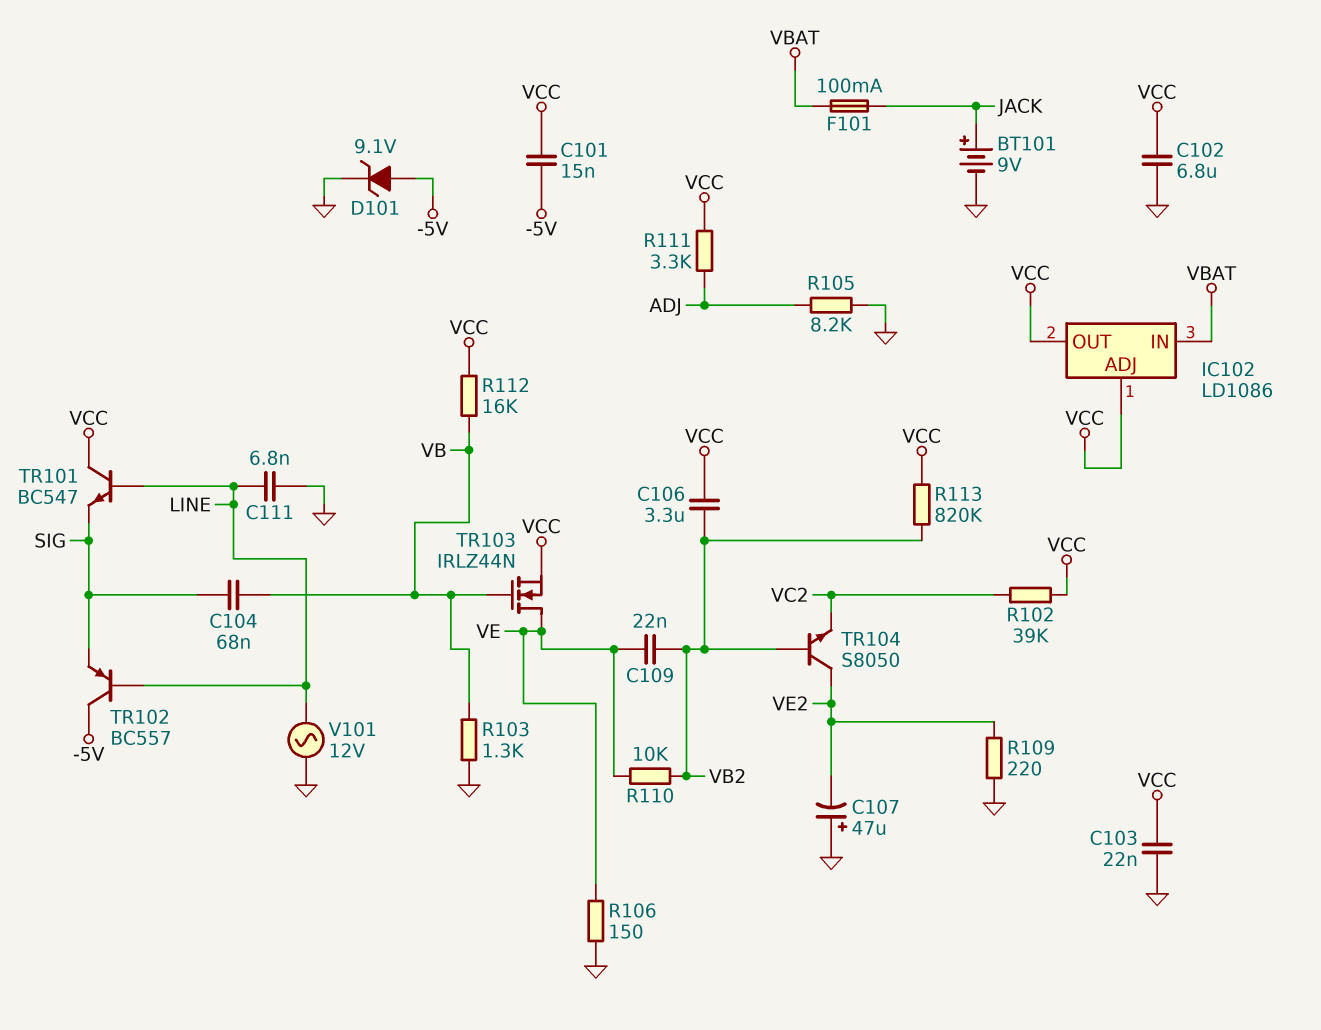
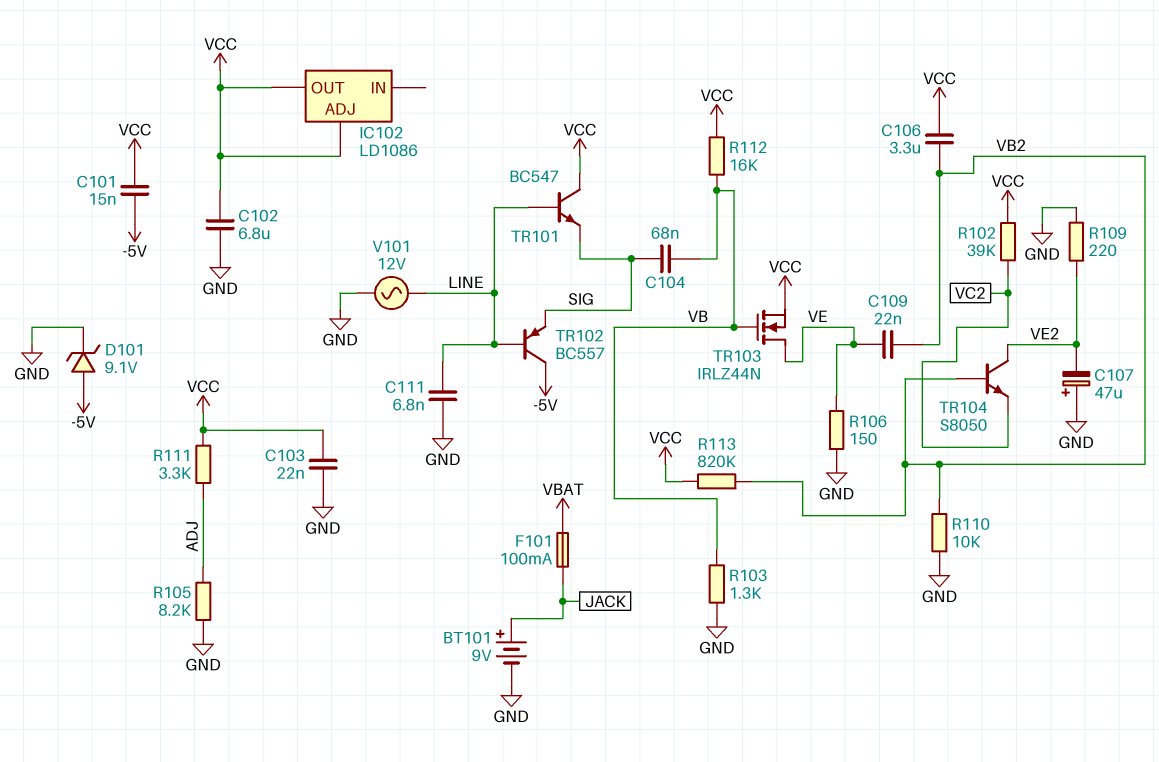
IC102 pin IN: VBAT -> none
R110: 10k (VB2, VE) -> 10k (GND, VB2)

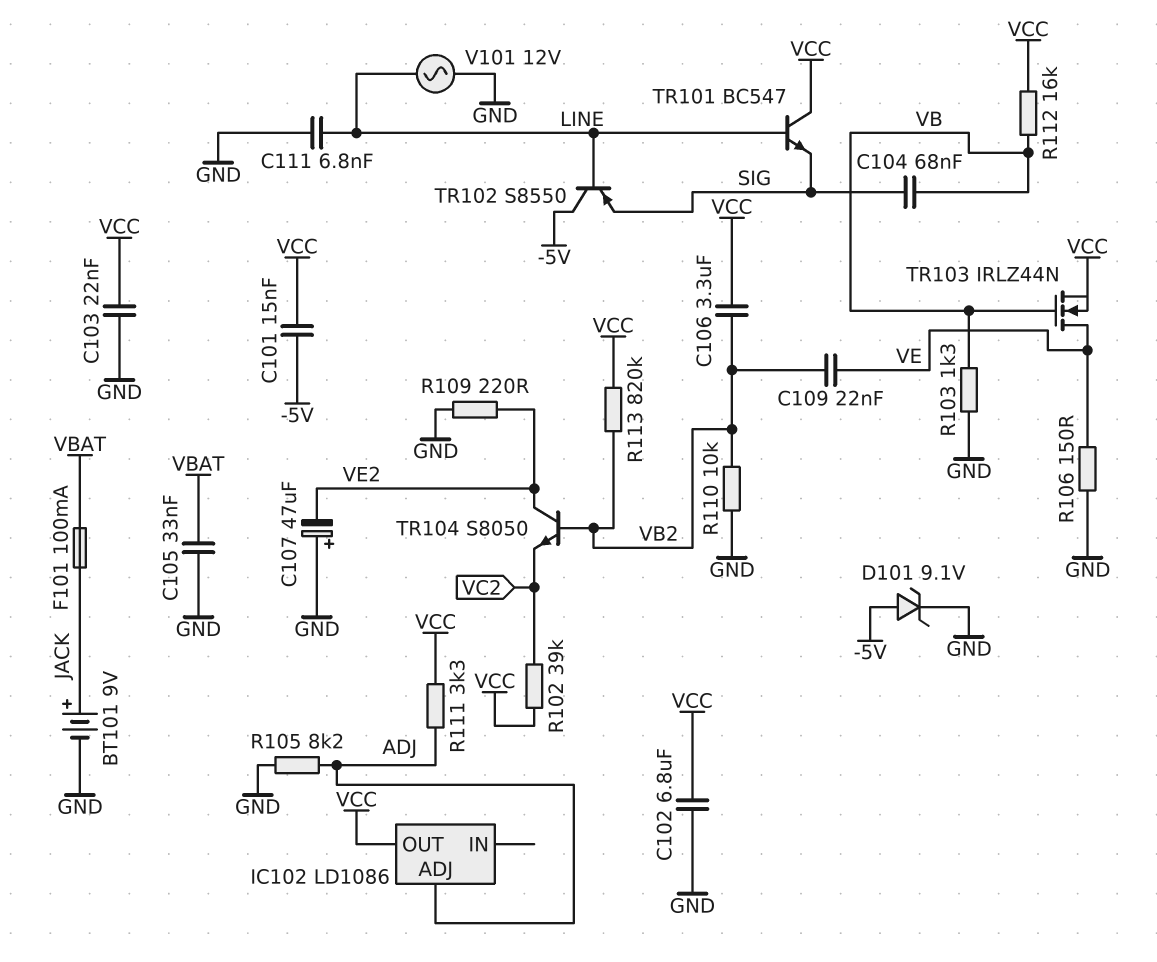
C105: none -> 33nF (GND, VBAT)
IC102 pin ADJ: VCC -> ADJ
TR102: PNP BC557 (B LINE, C -5V, E SIG) -> PNP S8550 (B LINE, C -5V, E SIG)

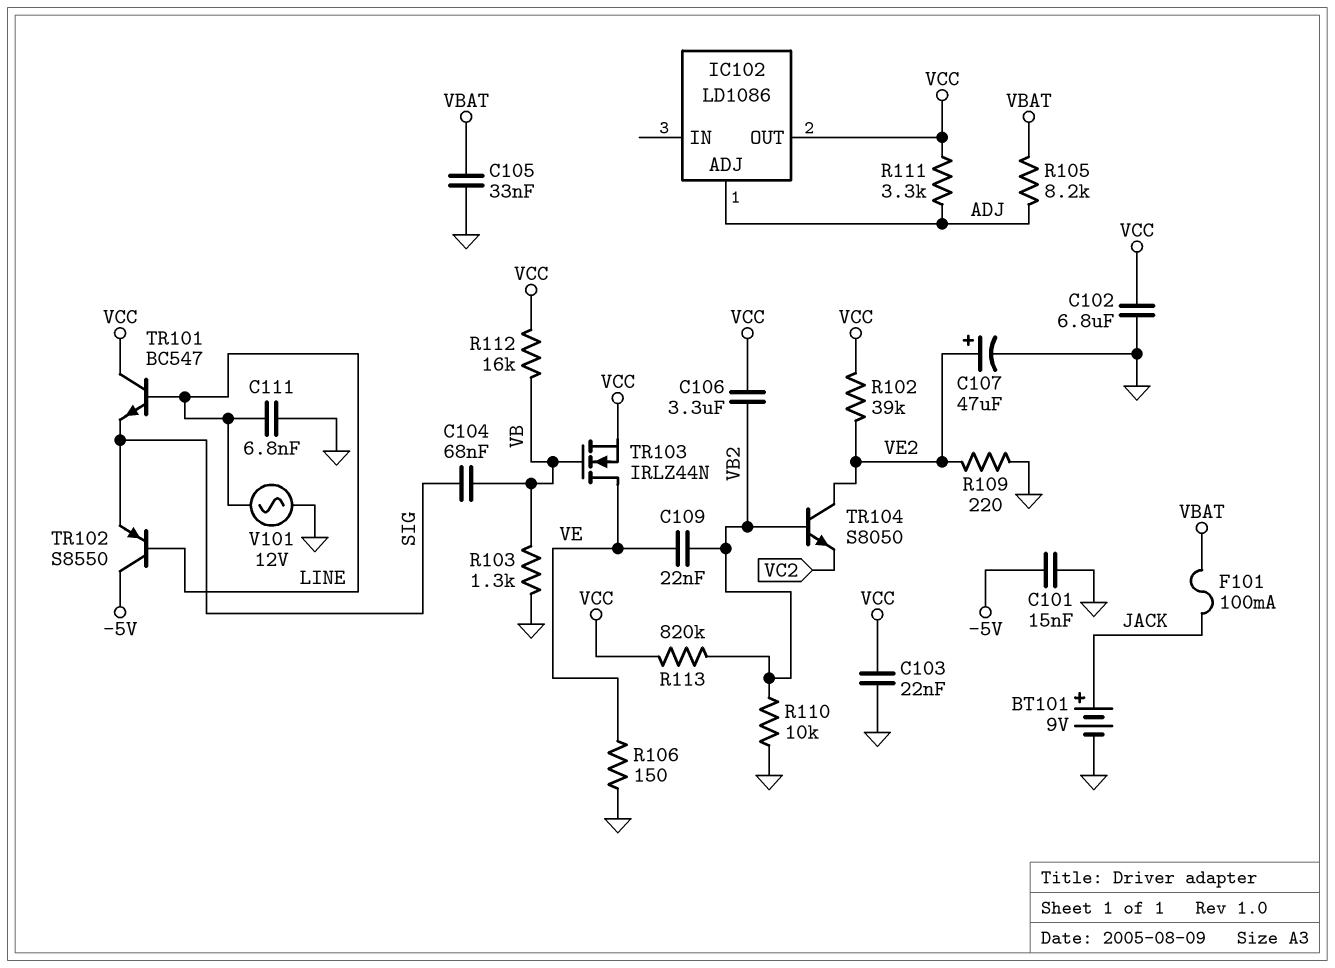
C101: 15nF (-5V, VCC) -> 15nF (-5V, GND)
C107: 47uF (plus GND, minus VE2) -> 47uF (plus VE2, minus GND)
D101: zener 9.1V (A -5V, K GND) -> none
R102: 39k (VC2, VCC) -> 39k (VCC, VE2)
R105: 8.2k (ADJ, GND) -> 8.2k (ADJ, VBAT)

